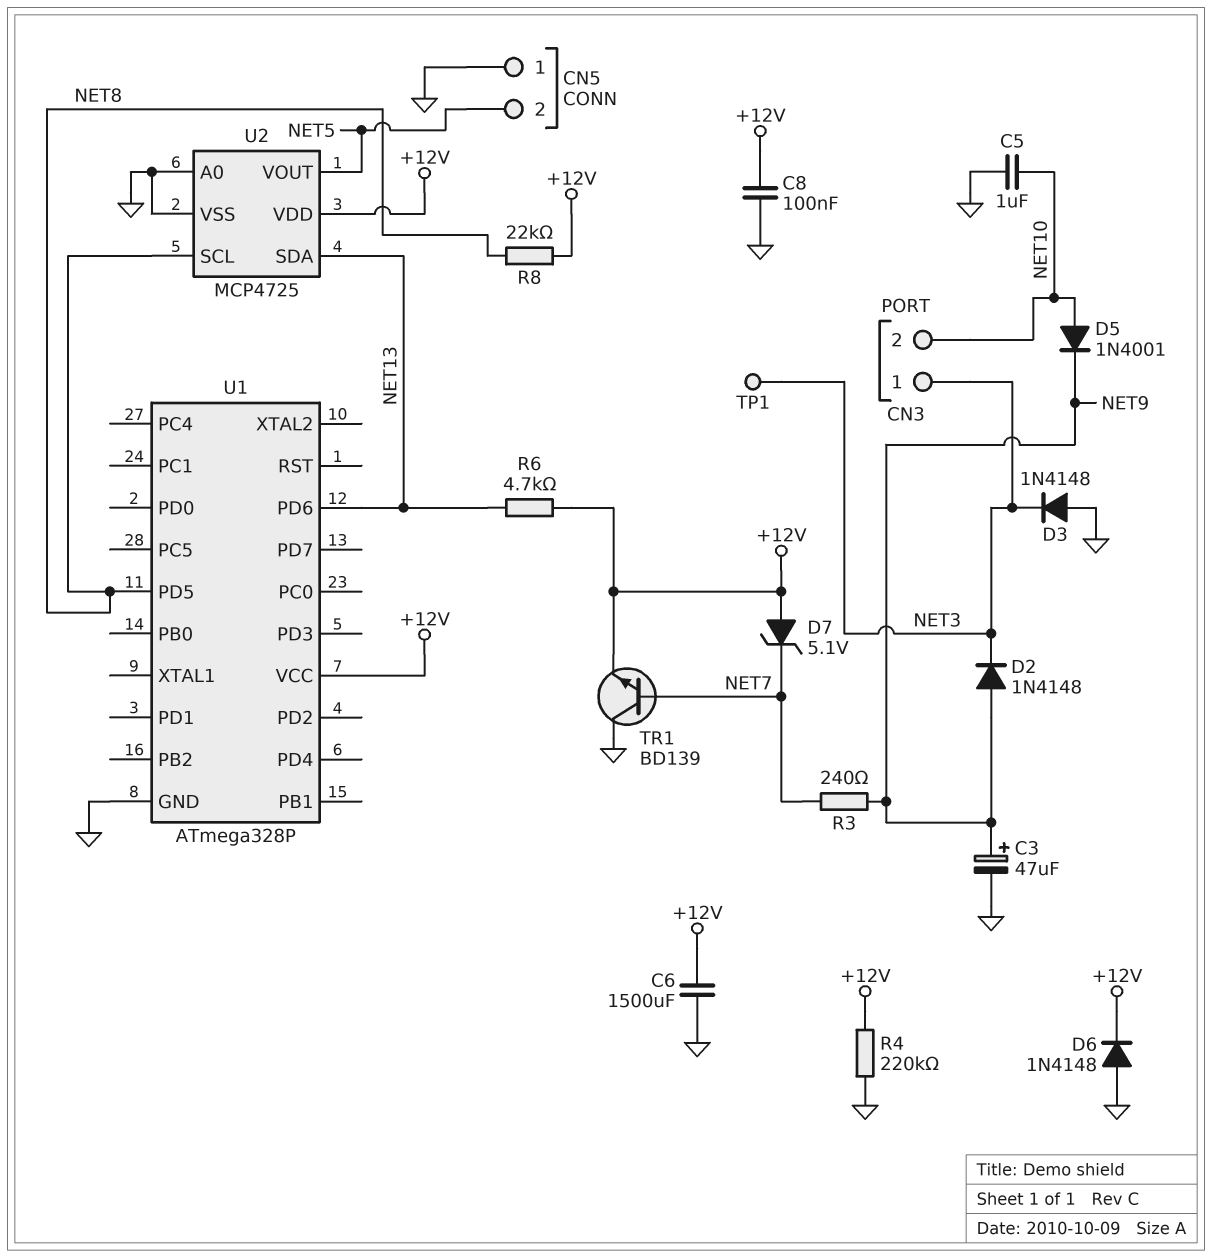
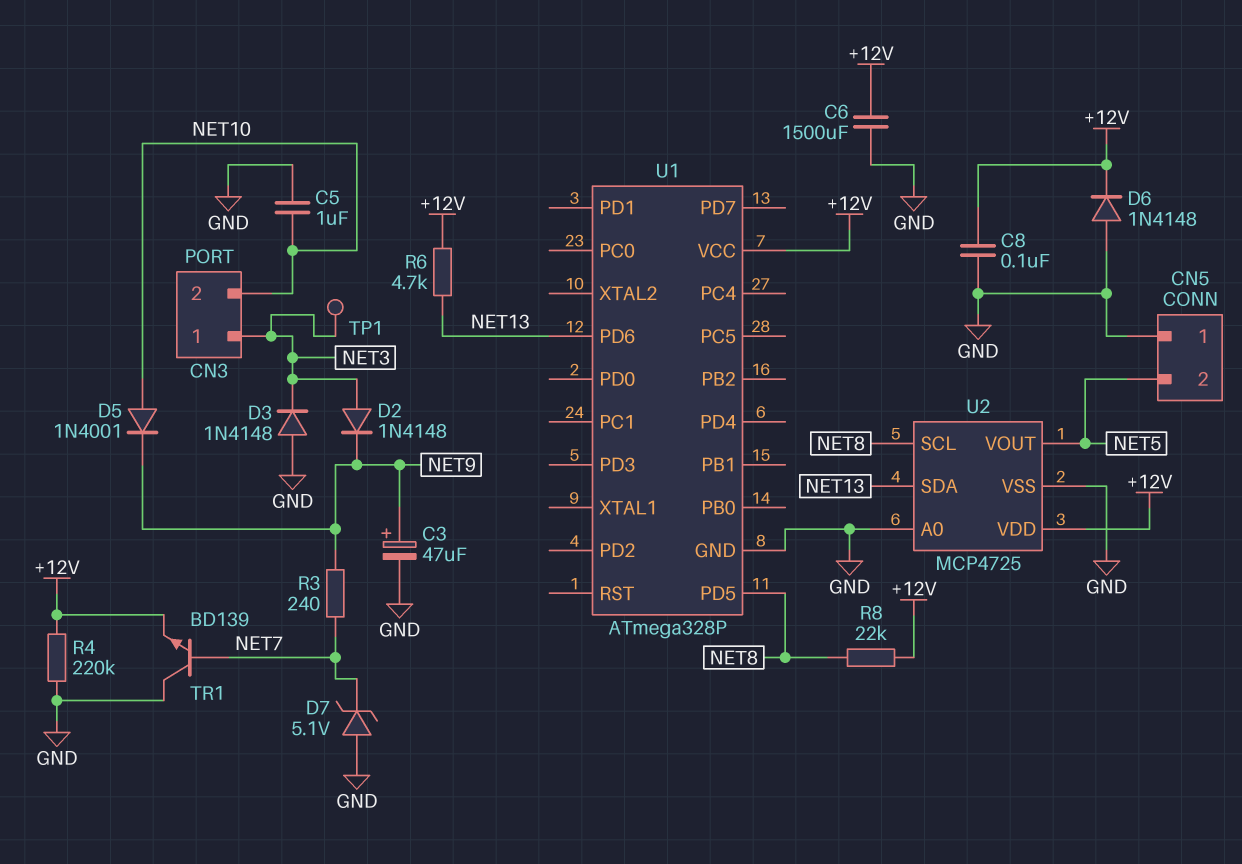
D2: diode 1N4148 (A NET9, K NET3) -> diode 1N4148 (A NET3, K NET9)
D7: zener 5.1V (A +12V, K NET7) -> zener 5.1V (A GND, K NET7)

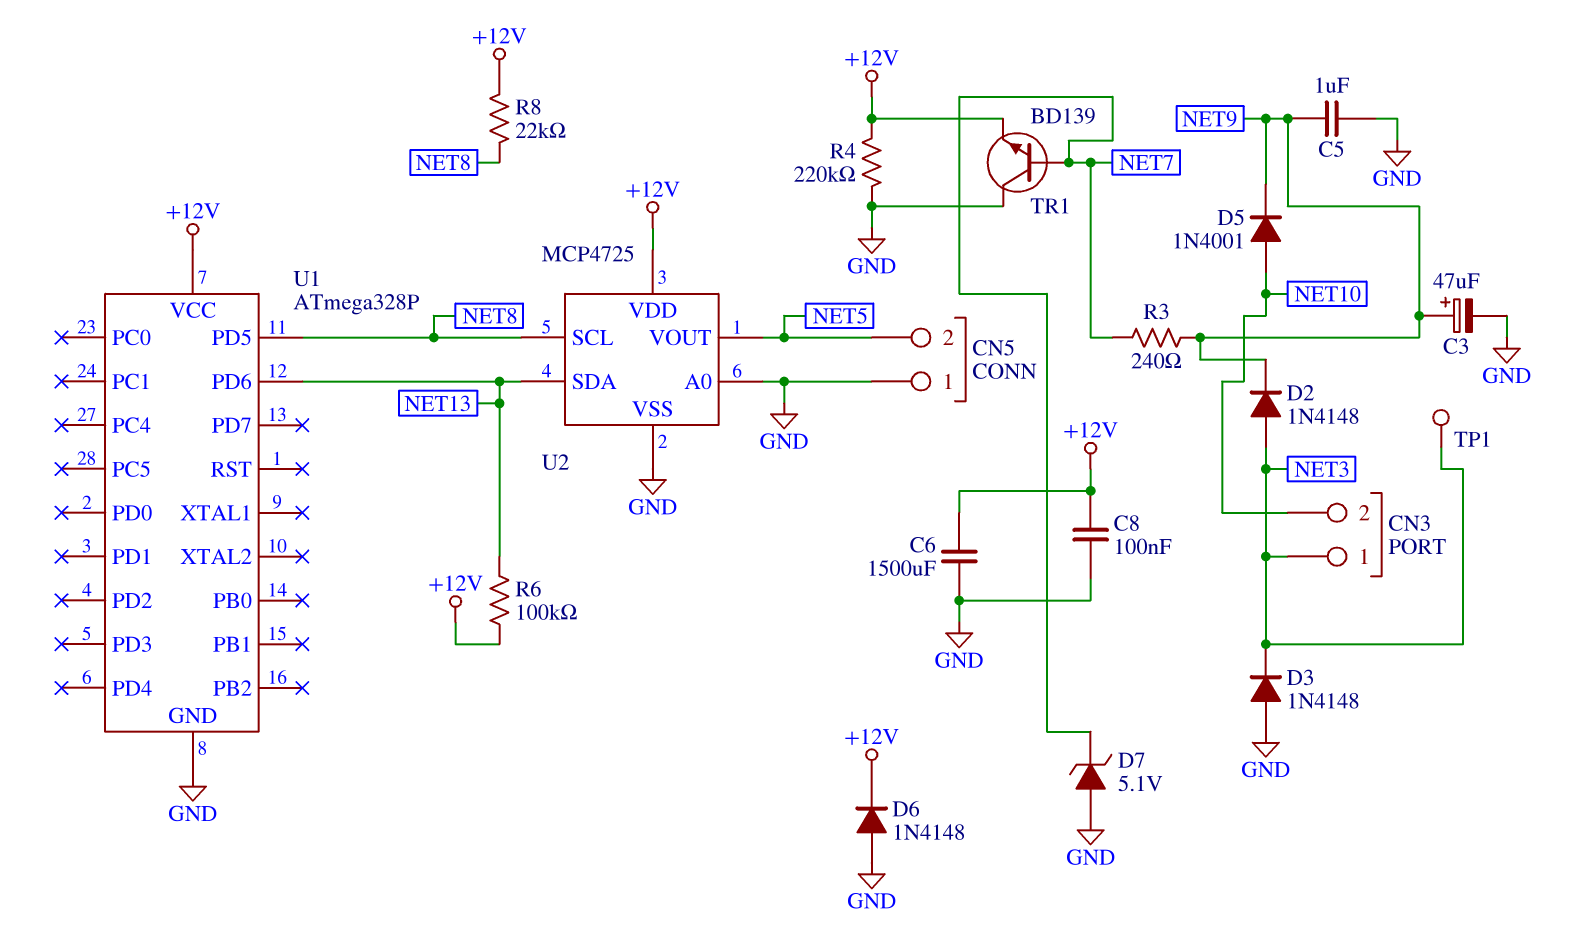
C5: 1uF (GND, NET10) -> 1uF (GND, NET9)
R6: 4.7k (+12V, NET13) -> 100k (+12V, NET13)

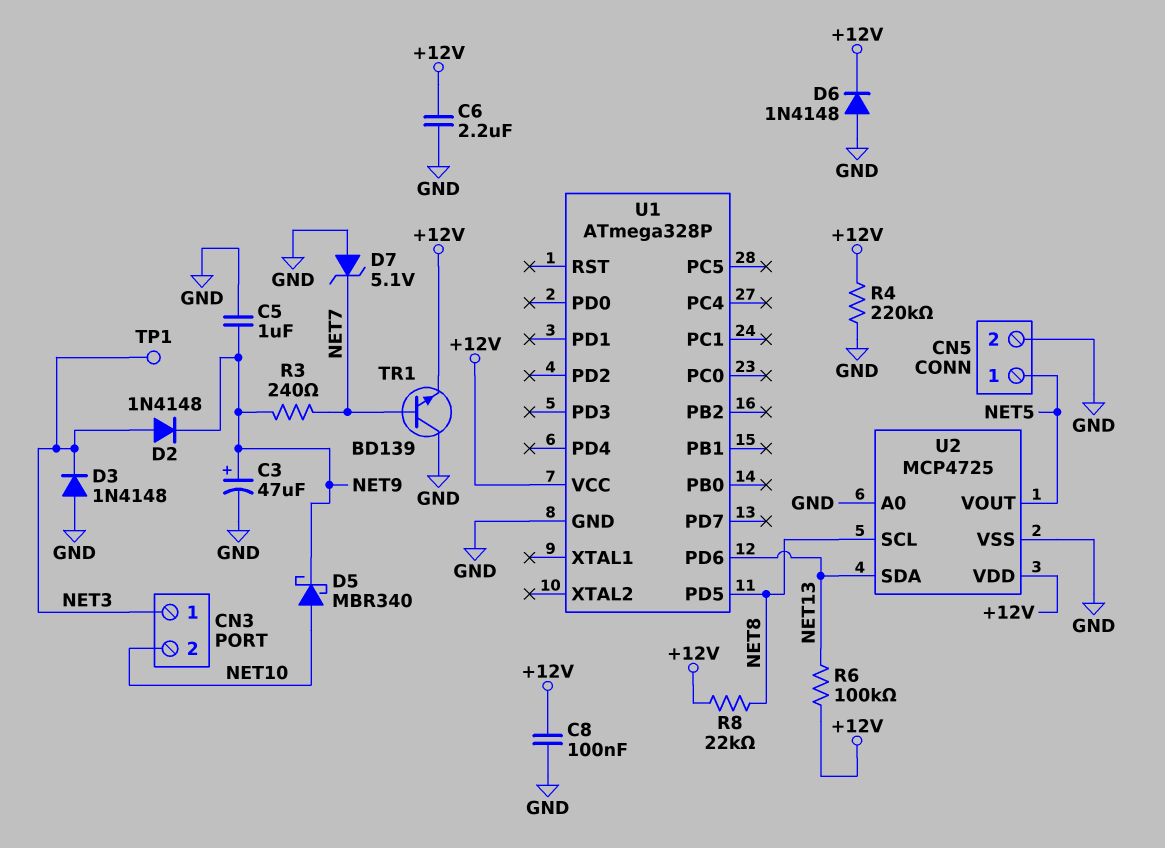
C6: 1500uF (+12V, GND) -> 2.2uF (+12V, GND)
CN5 pin 1: GND -> NET5
CN5 pin 2: NET5 -> GND
D5: diode 1N4001 (A NET10, K NET9) -> schottky MBR340 (A NET10, K NET9)

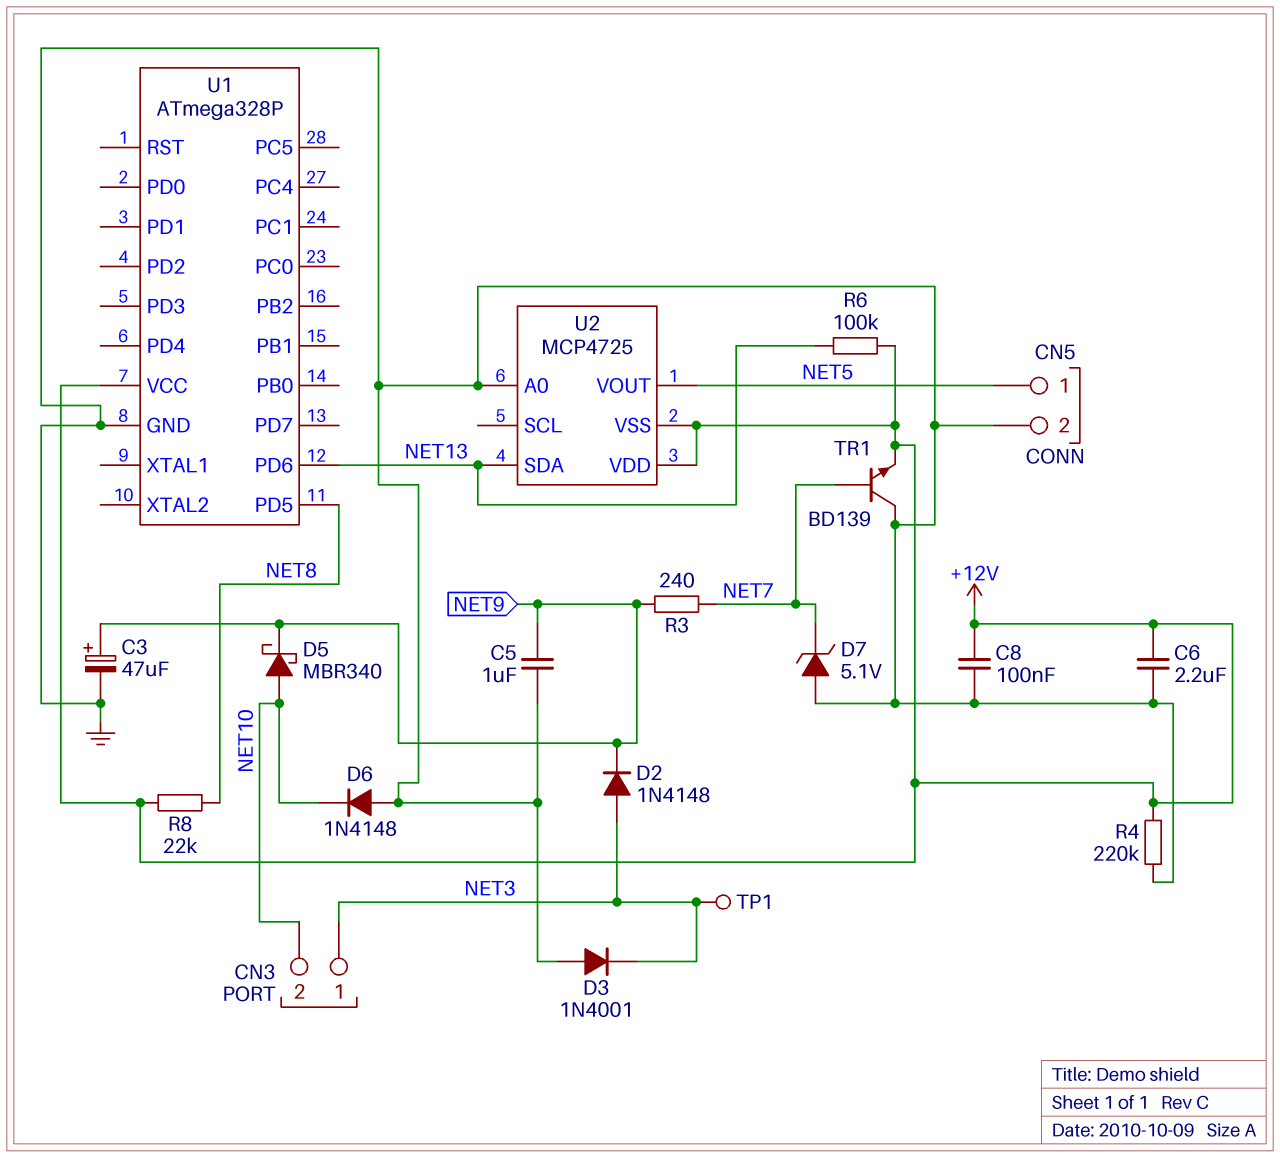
D3: diode 1N4148 (A GND, K NET3) -> diode 1N4001 (A GND, K NET3)
D6: diode 1N4148 (A GND, K +12V) -> diode 1N4148 (A GND, K NET10)
U2 pin SCL: NET8 -> none
U2 pin VSS: GND -> +12V

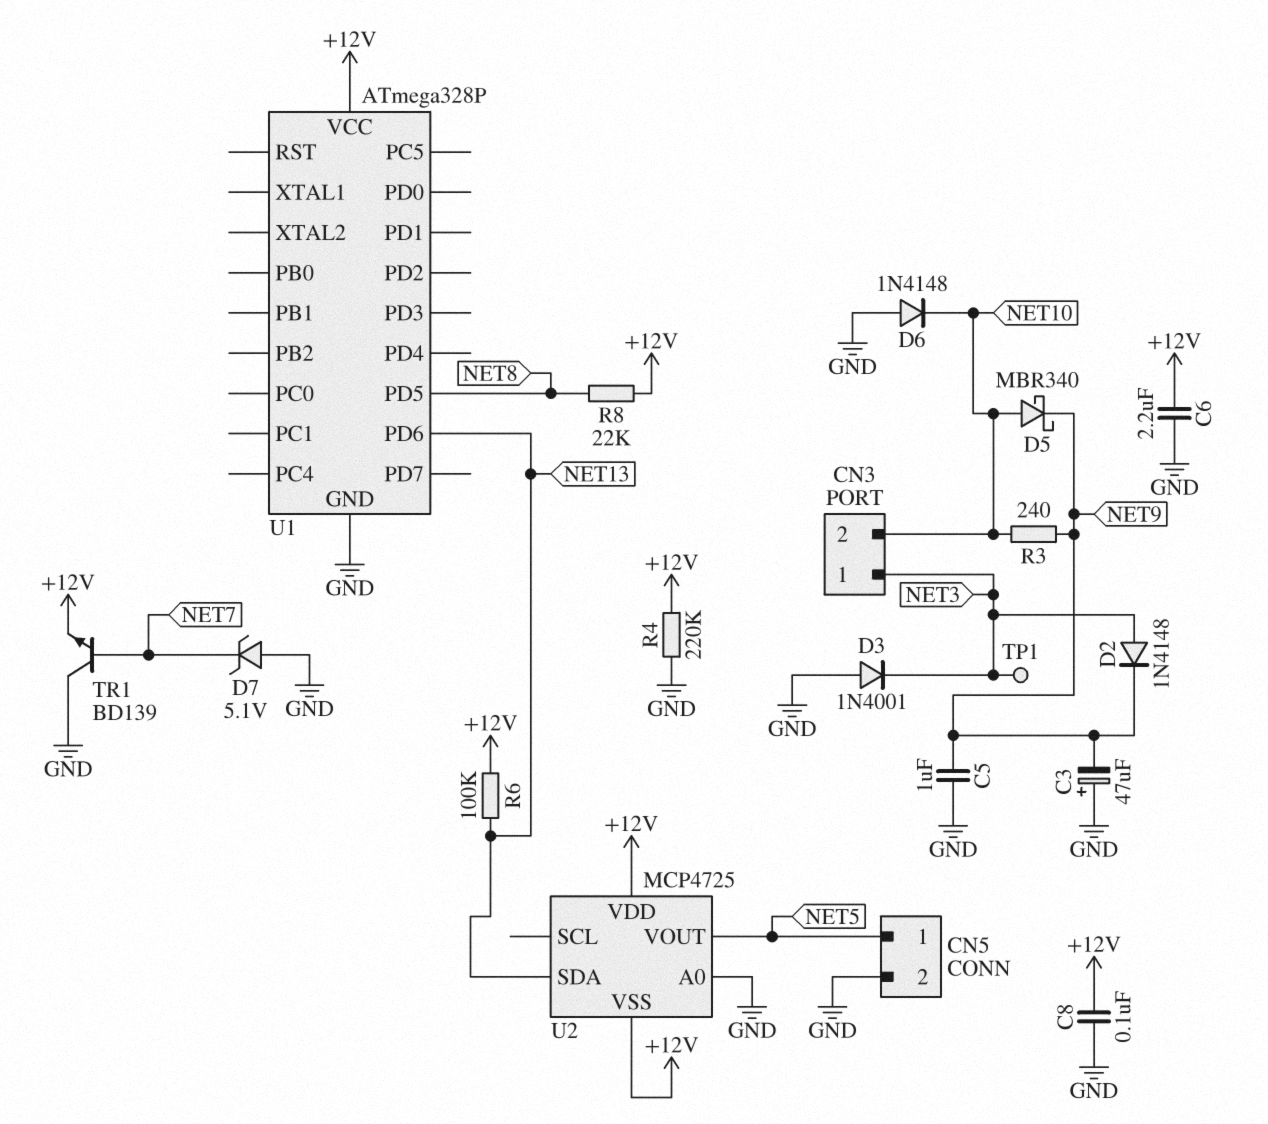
C3: 47uF (plus NET9, minus GND) -> 47uF (plus GND, minus NET9)
R3: 240 (NET7, NET9) -> 240 (NET9, NET10)

